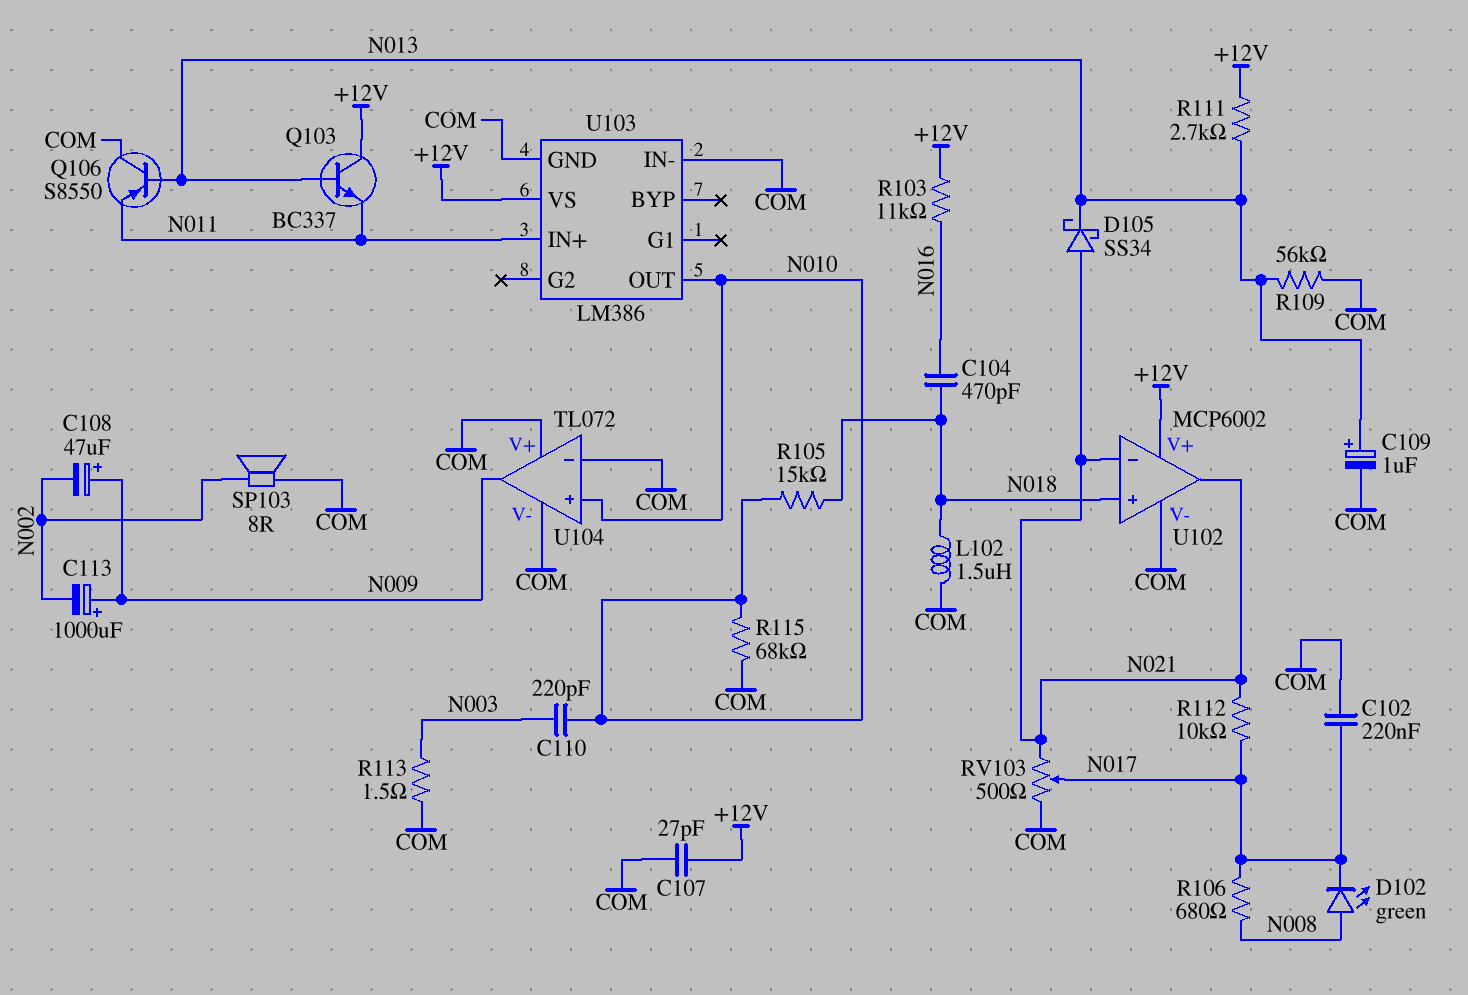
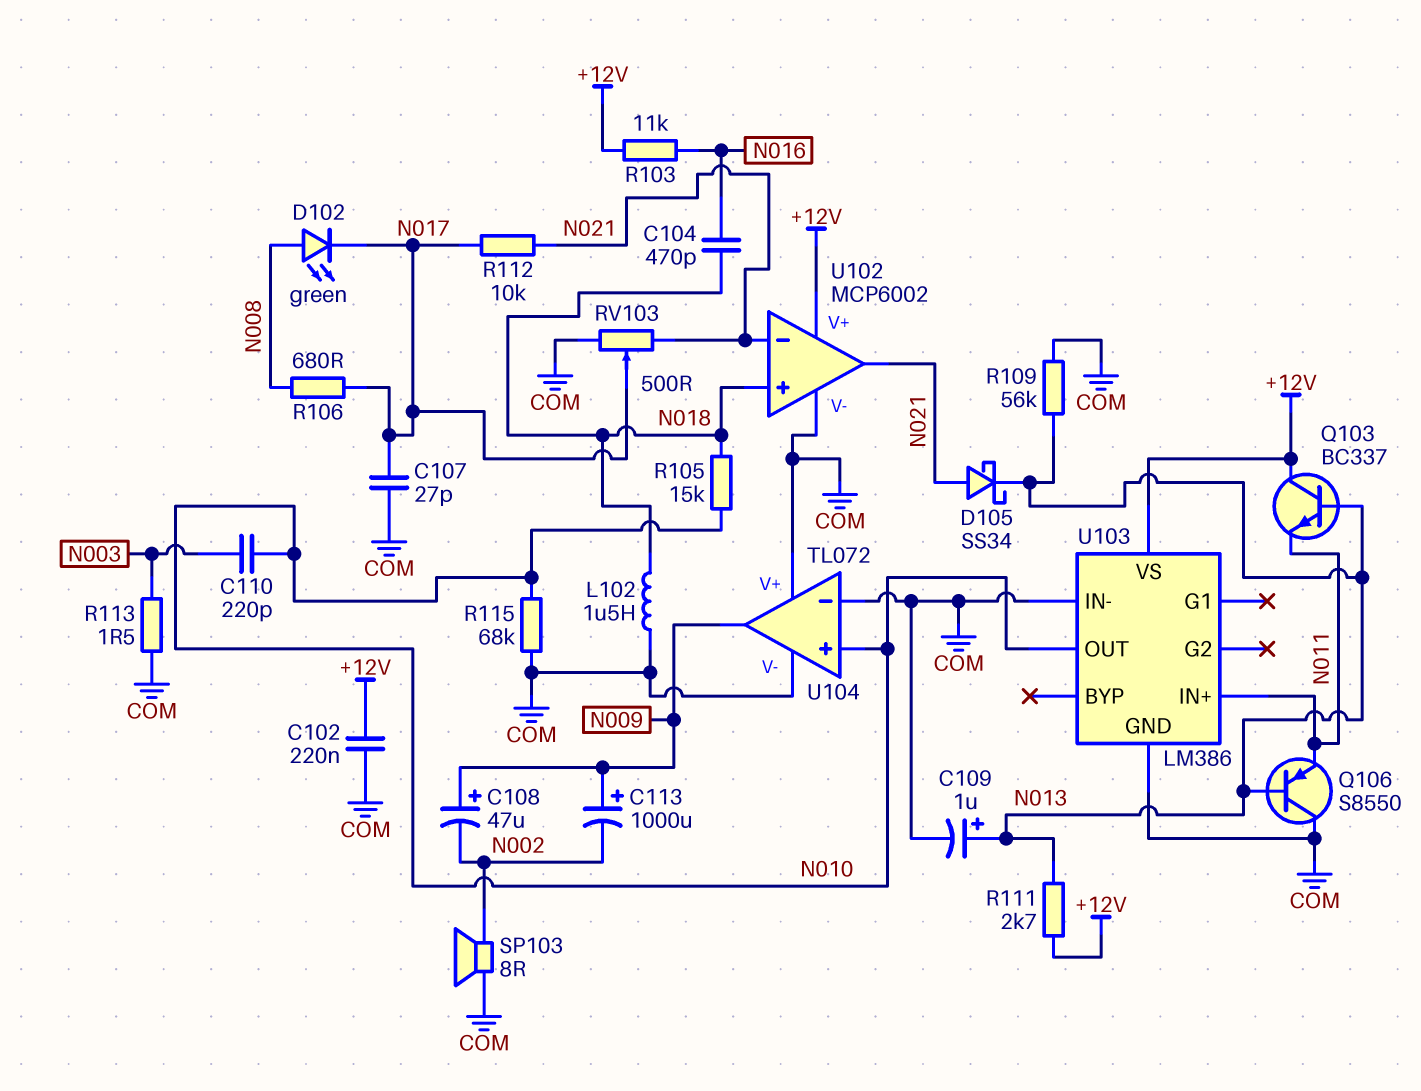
C102: 220nF (COM, N017) -> 220nF (+12V, COM)
C107: 27pF (+12V, COM) -> 27pF (COM, N017)

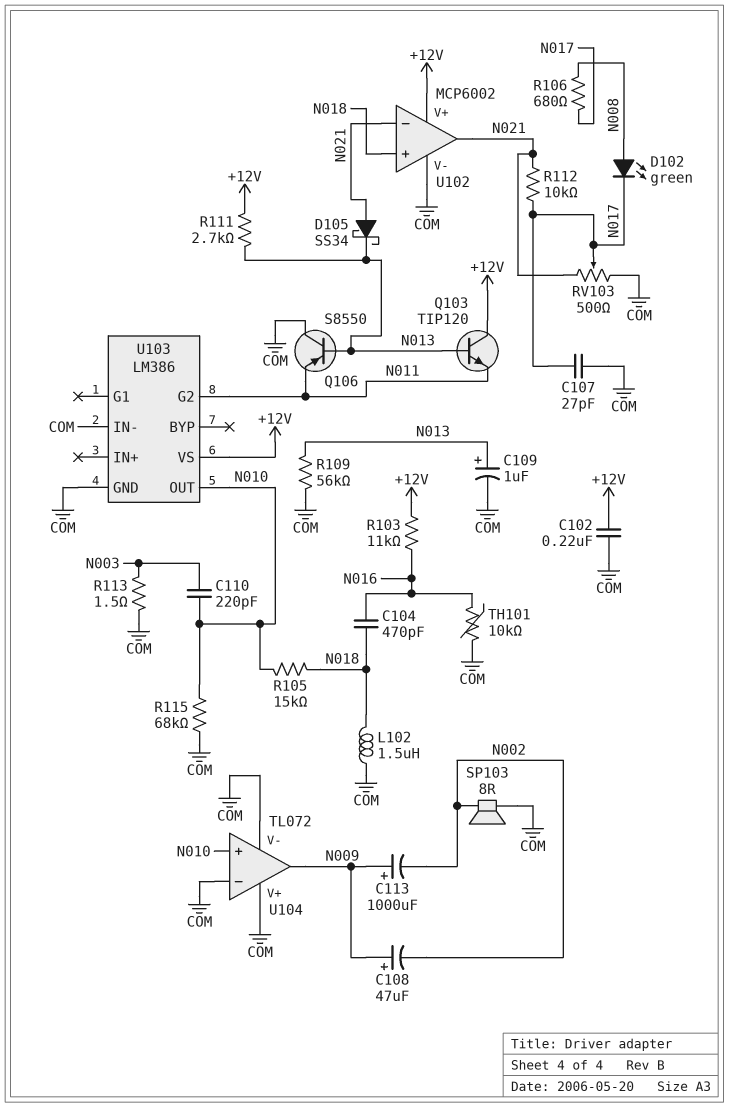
Q103: NPN BC337 (B N013, C +12V, E N011) -> NPN TIP120 (B N013, C +12V, E N011)
TH101: none -> 10k (COM, N016)
U103 pin G2: none -> N011
U103 pin IN+: N011 -> none

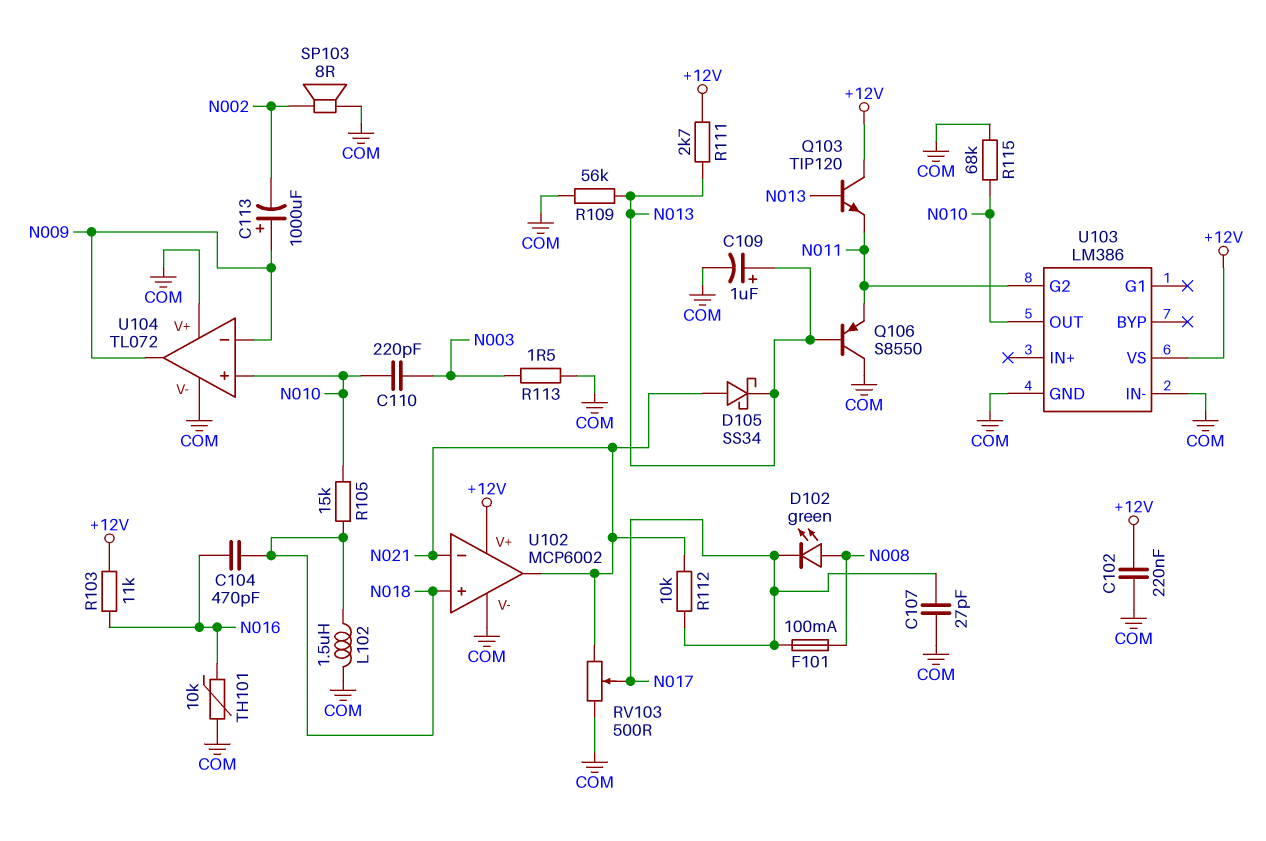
C108: 47uF (plus N009, minus N002) -> none
F101: none -> 100mA (N008, N017)
R106: 680 (N008, N017) -> none
U104 pin in-: COM -> N009

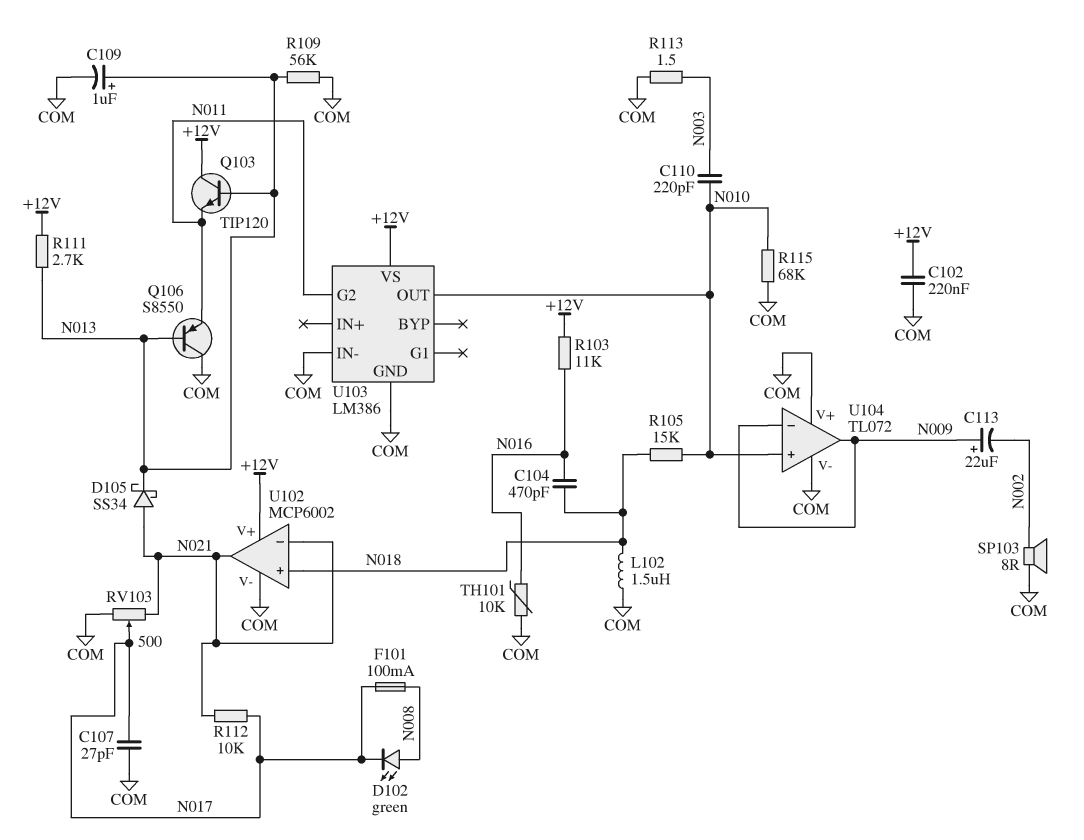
C113: 1000uF (plus N009, minus N002) -> 22uF (plus N009, minus N002)

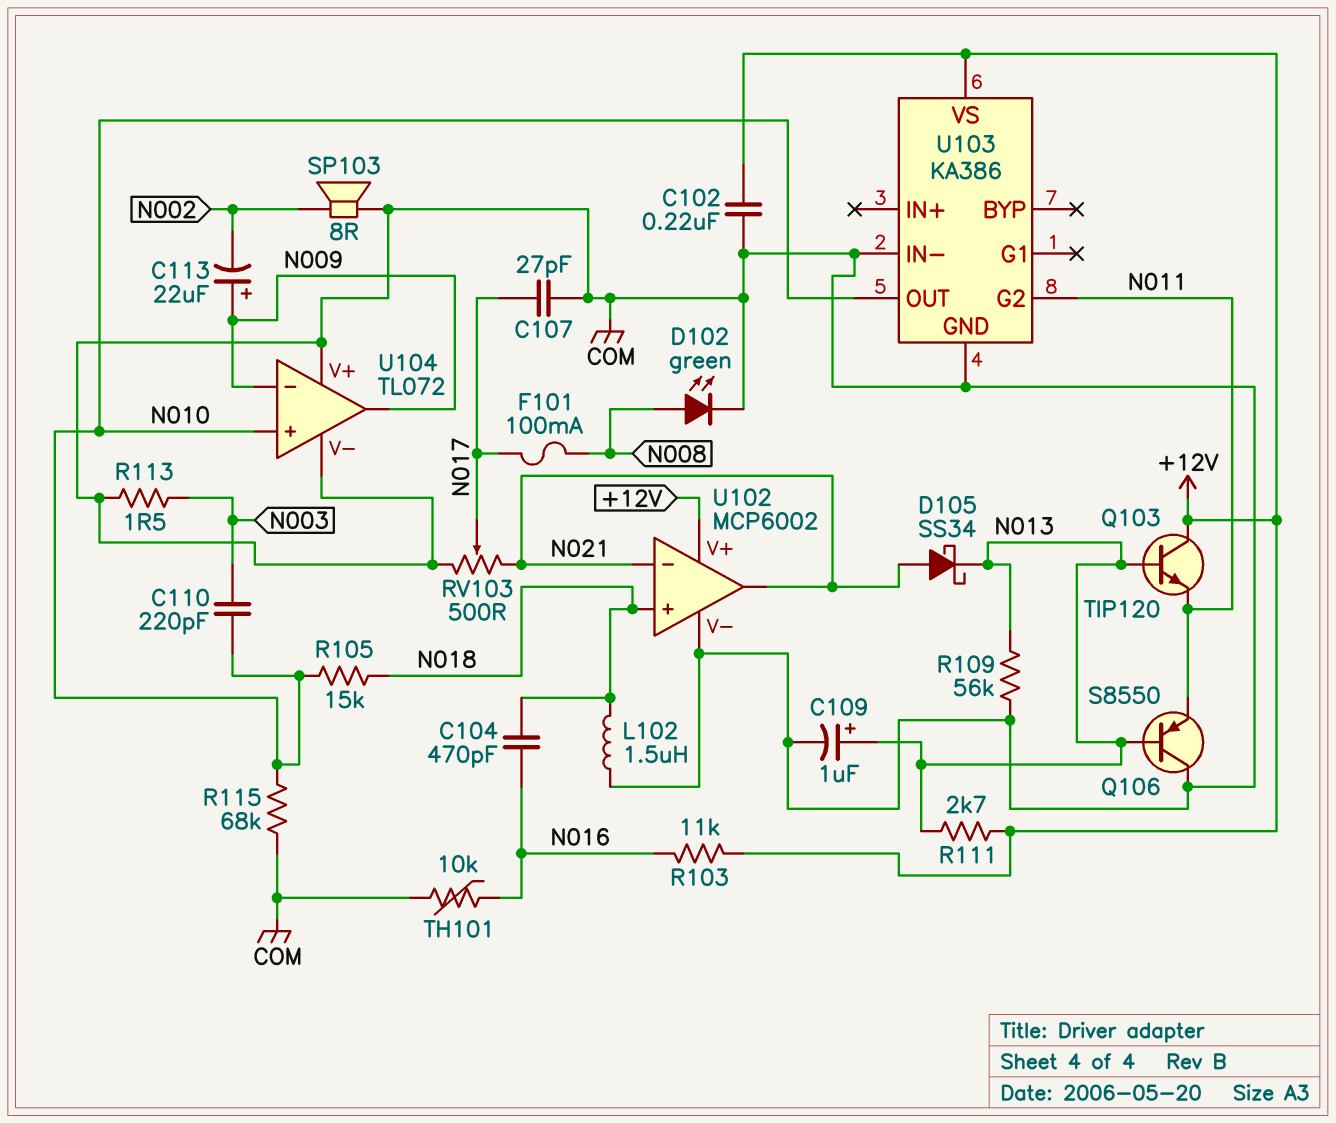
D102: LED green (A N008, K N017) -> LED green (A N008, K COM)
R112: 10k (N017, N021) -> none
U103: LM386 -> KA386

